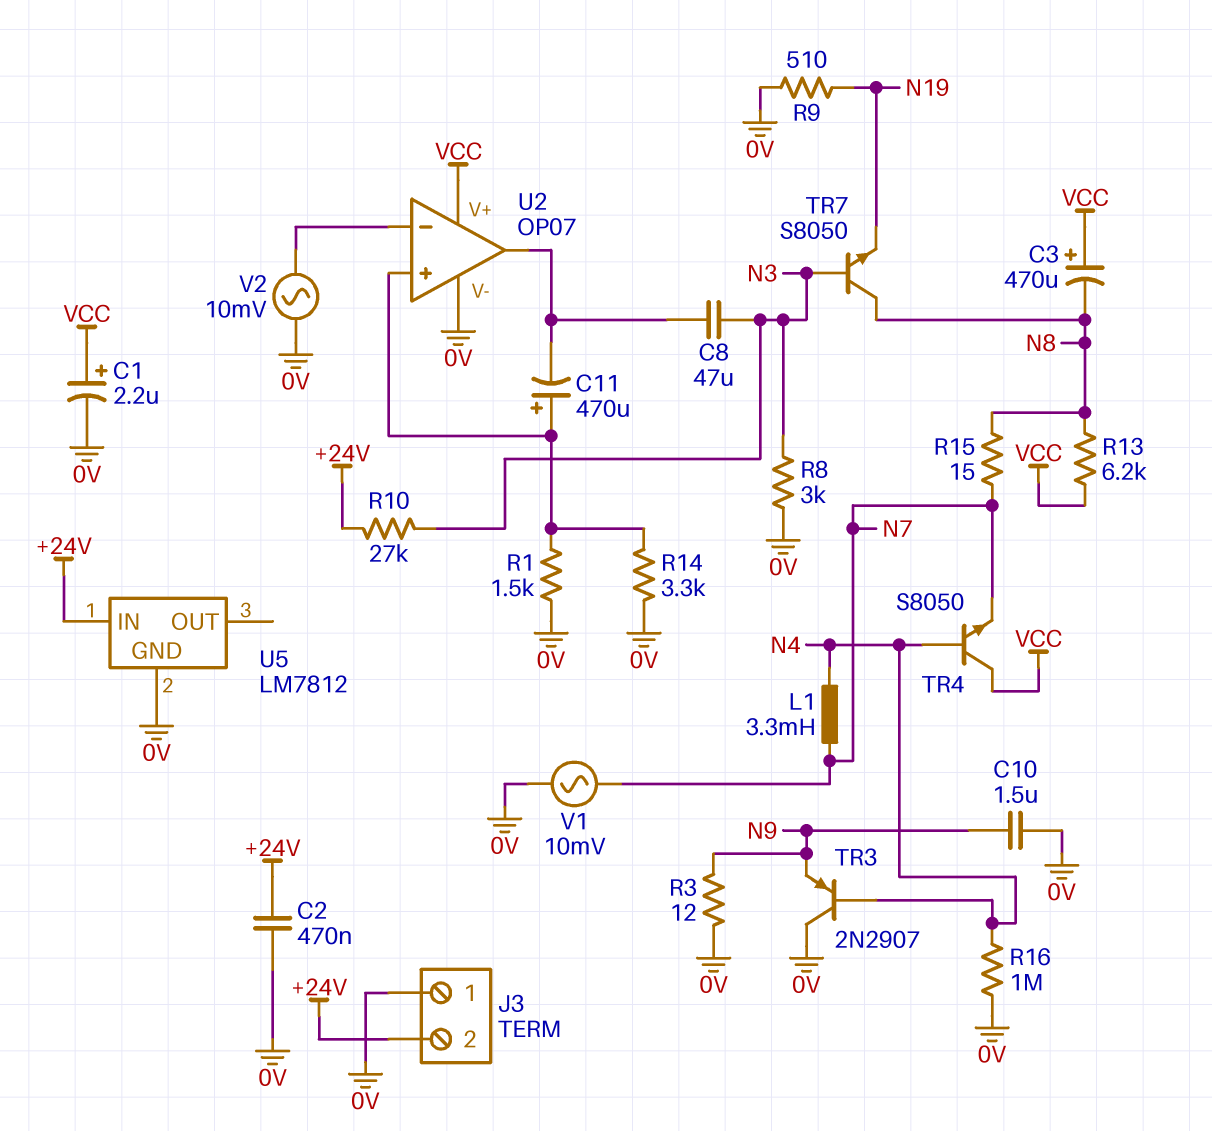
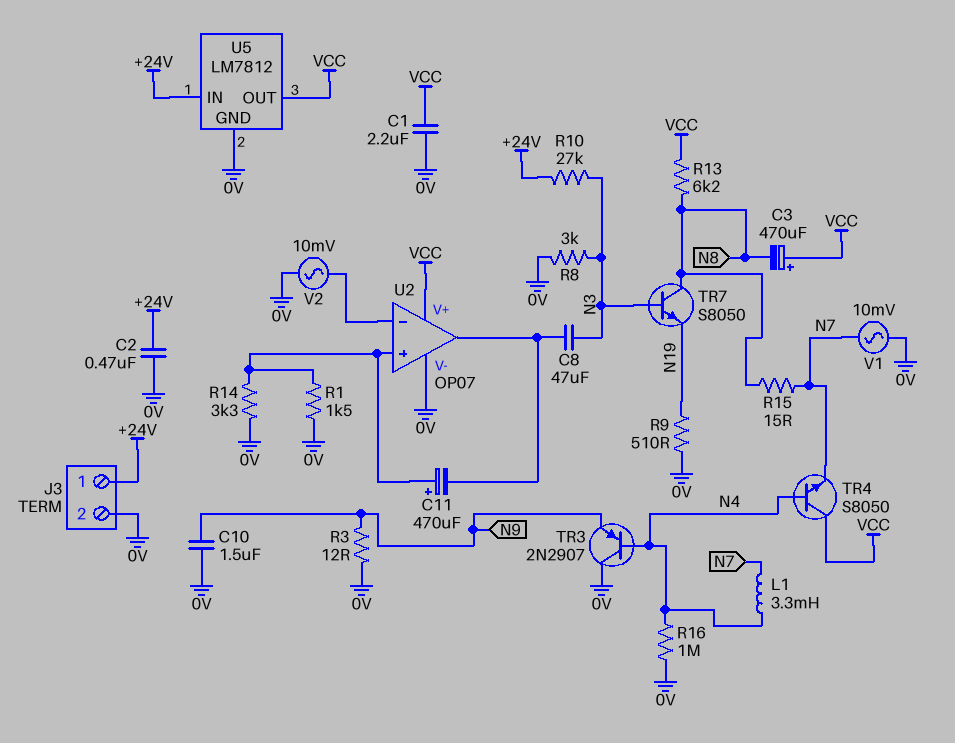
C1: 2.2uF (plus VCC, minus 0V) -> 2.2uF (0V, VCC)
J3 pin 1: 0V -> +24V
J3 pin 2: +24V -> 0V
U5 pin OUT: none -> VCC

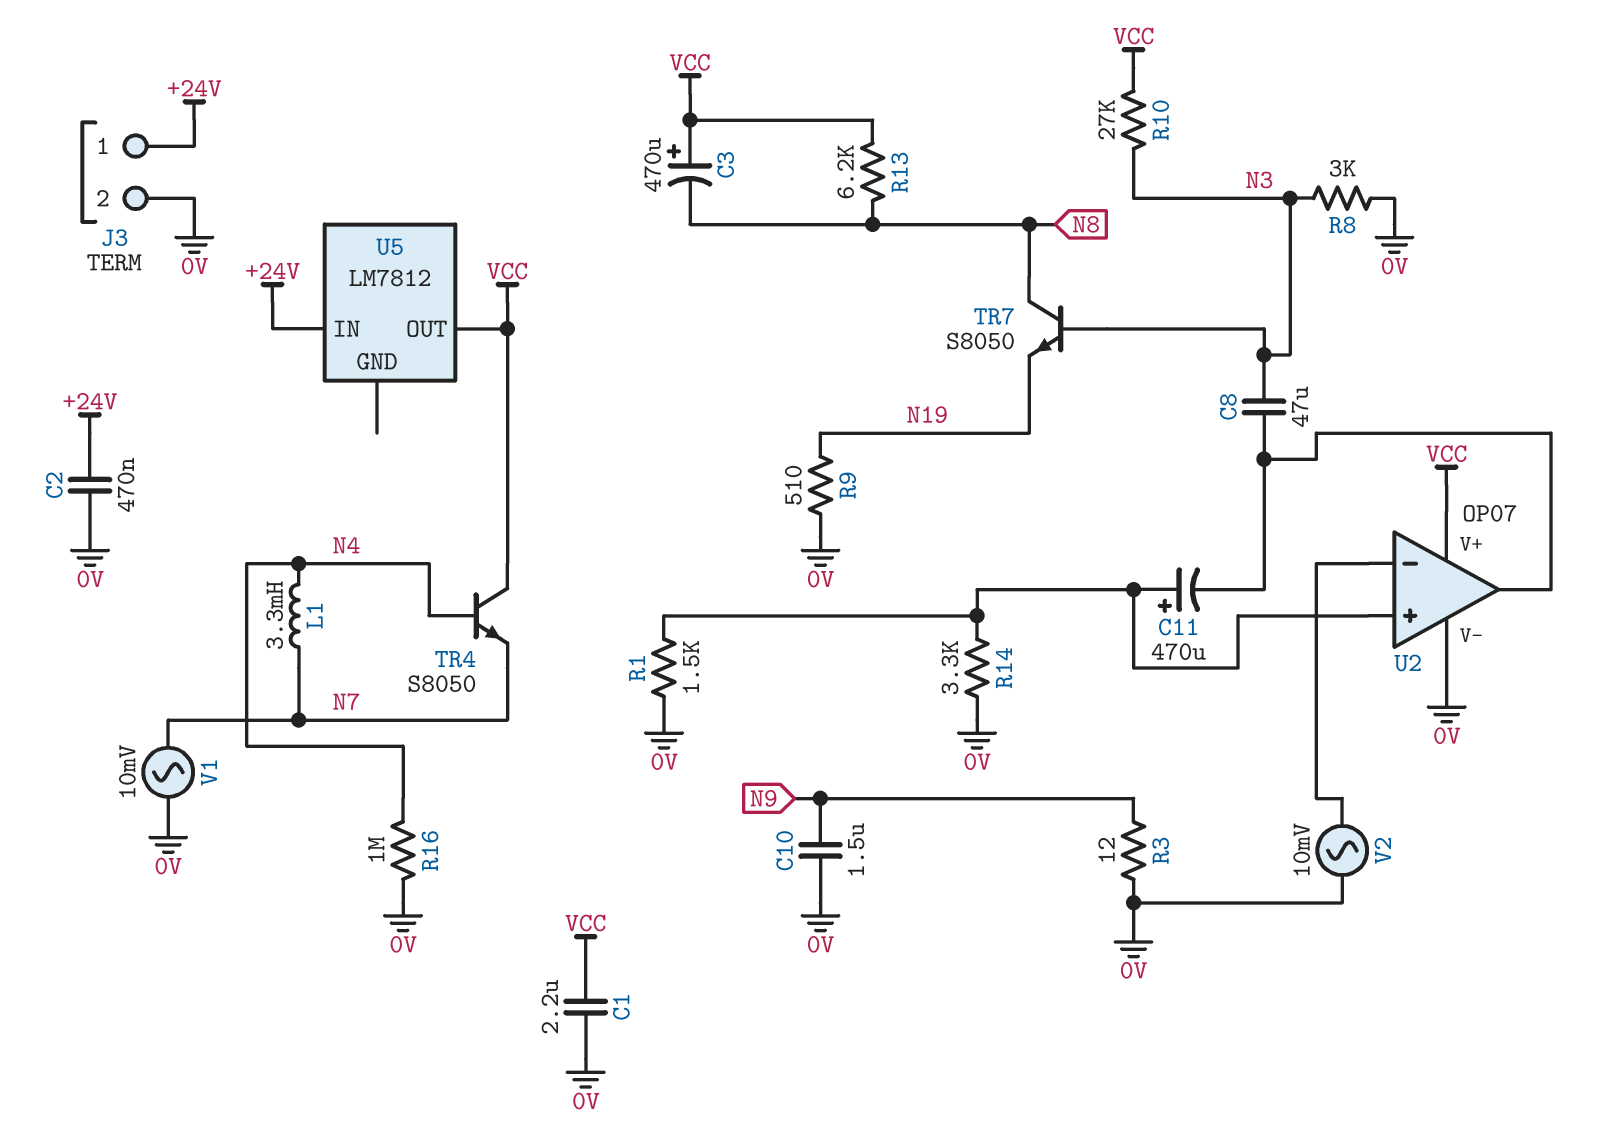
R10: 27k (+24V, N3) -> 27k (N3, VCC)
R15: 15 (N7, N8) -> none
TR3: PNP 2N2907 (B N4, C 0V, E N9) -> none
U5 pin GND: 0V -> none

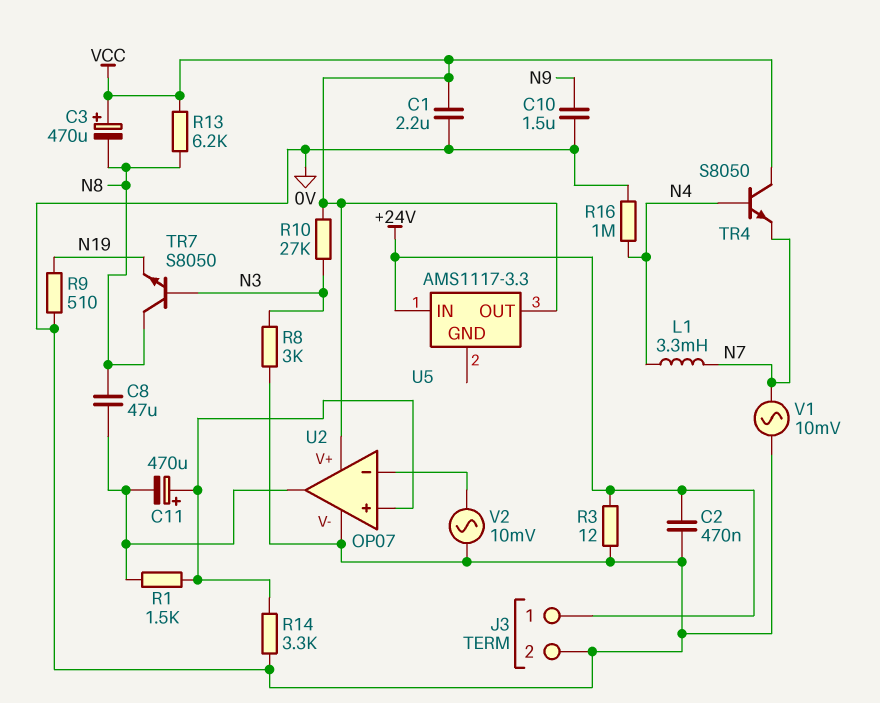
C8: 47uF (N3, U2/out) -> 47uF (N8, U2/out)
R1: 1.5k (0V, U2/in+) -> 1.5k (U2/in+, U2/out)
R3: 12 (0V, N9) -> 12 (+24V, 0V)
U5: LM7812 -> AMS1117-3.3

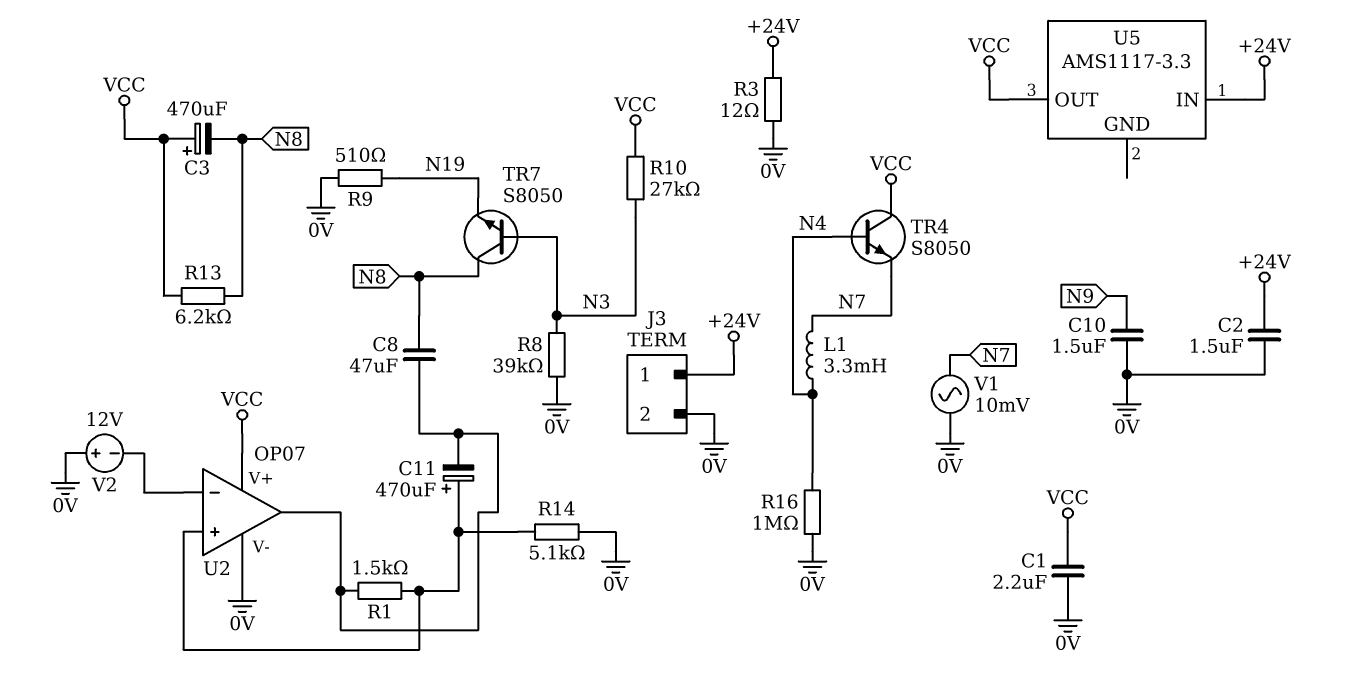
C2: 470nF (+24V, 0V) -> 1.5uF (+24V, 0V)
R8: 3k (0V, N3) -> 39k (0V, N3)
R14: 3.3k (0V, U2/in+) -> 5.1k (0V, U2/in+)
V2: AC 10mV (0V, U2/in-) -> 12V (plus 0V, minus U2/in-)

